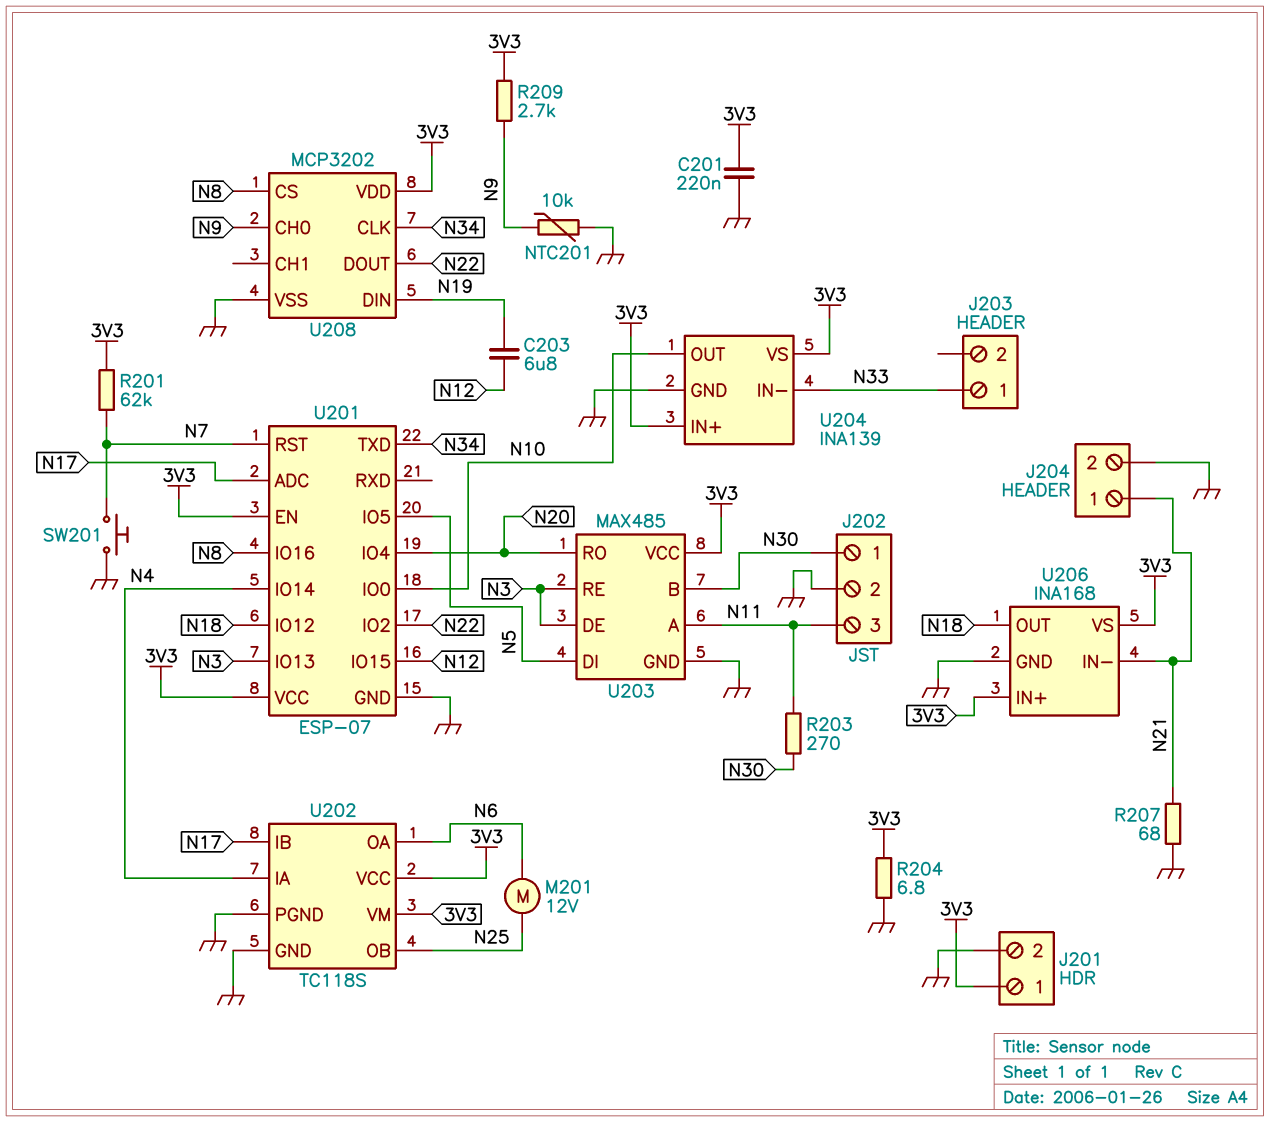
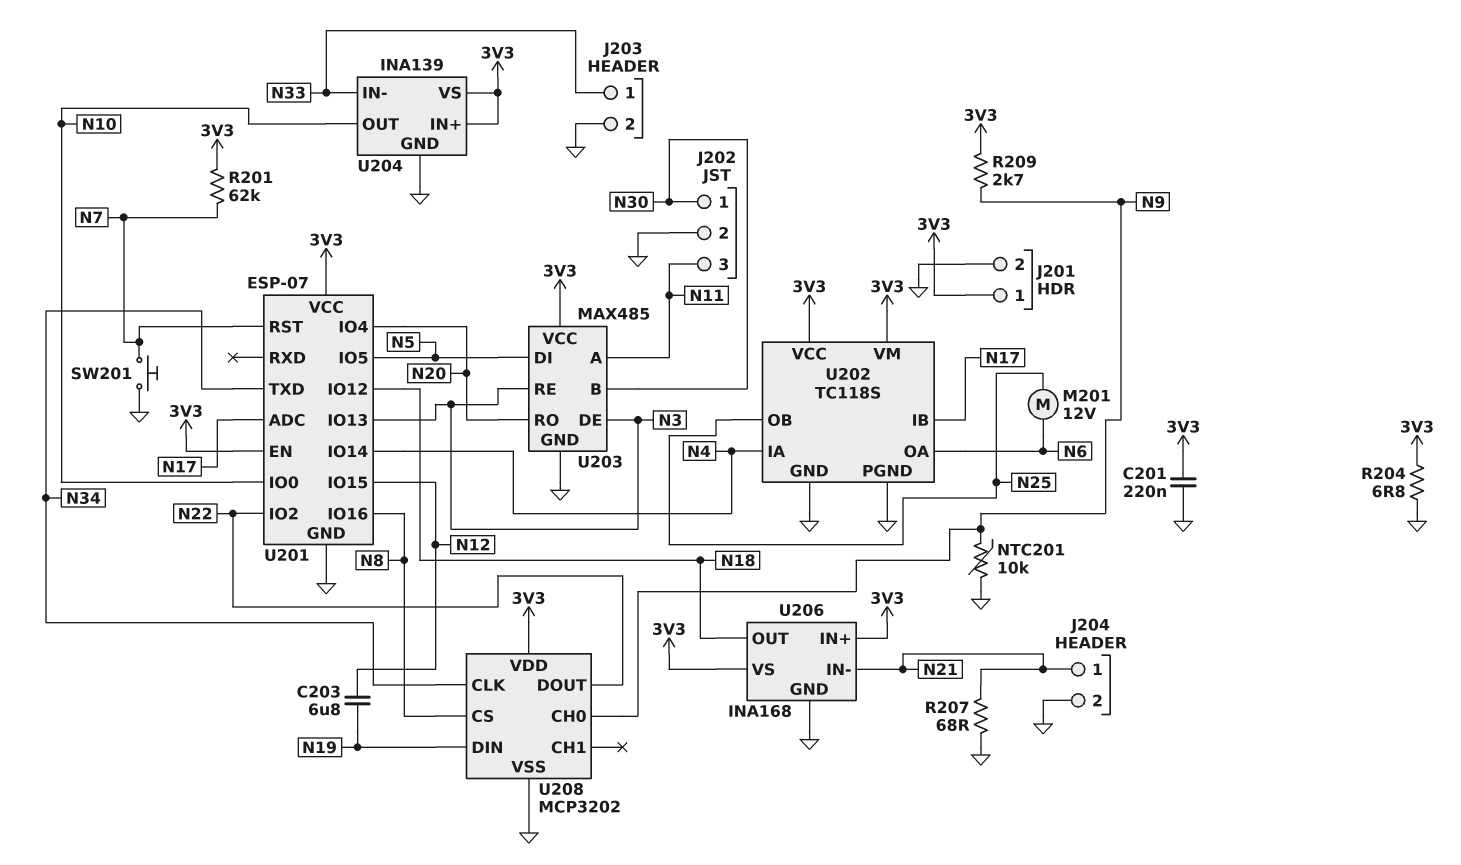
J203 pin 2: none -> GND
R203: 270 (N11, N30) -> none

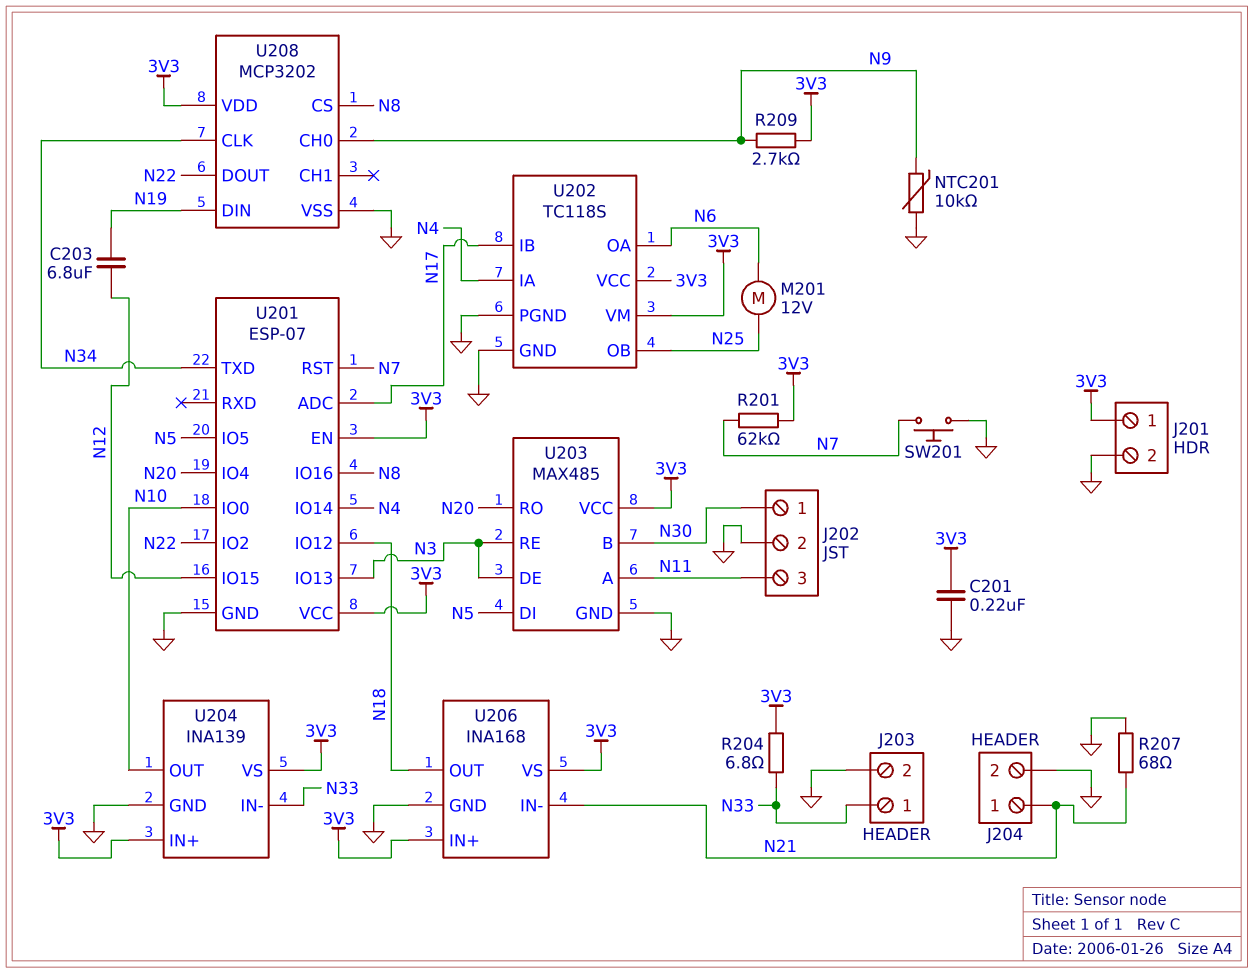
R204: 6.8 (3V3, GND) -> 6.8 (3V3, N33)

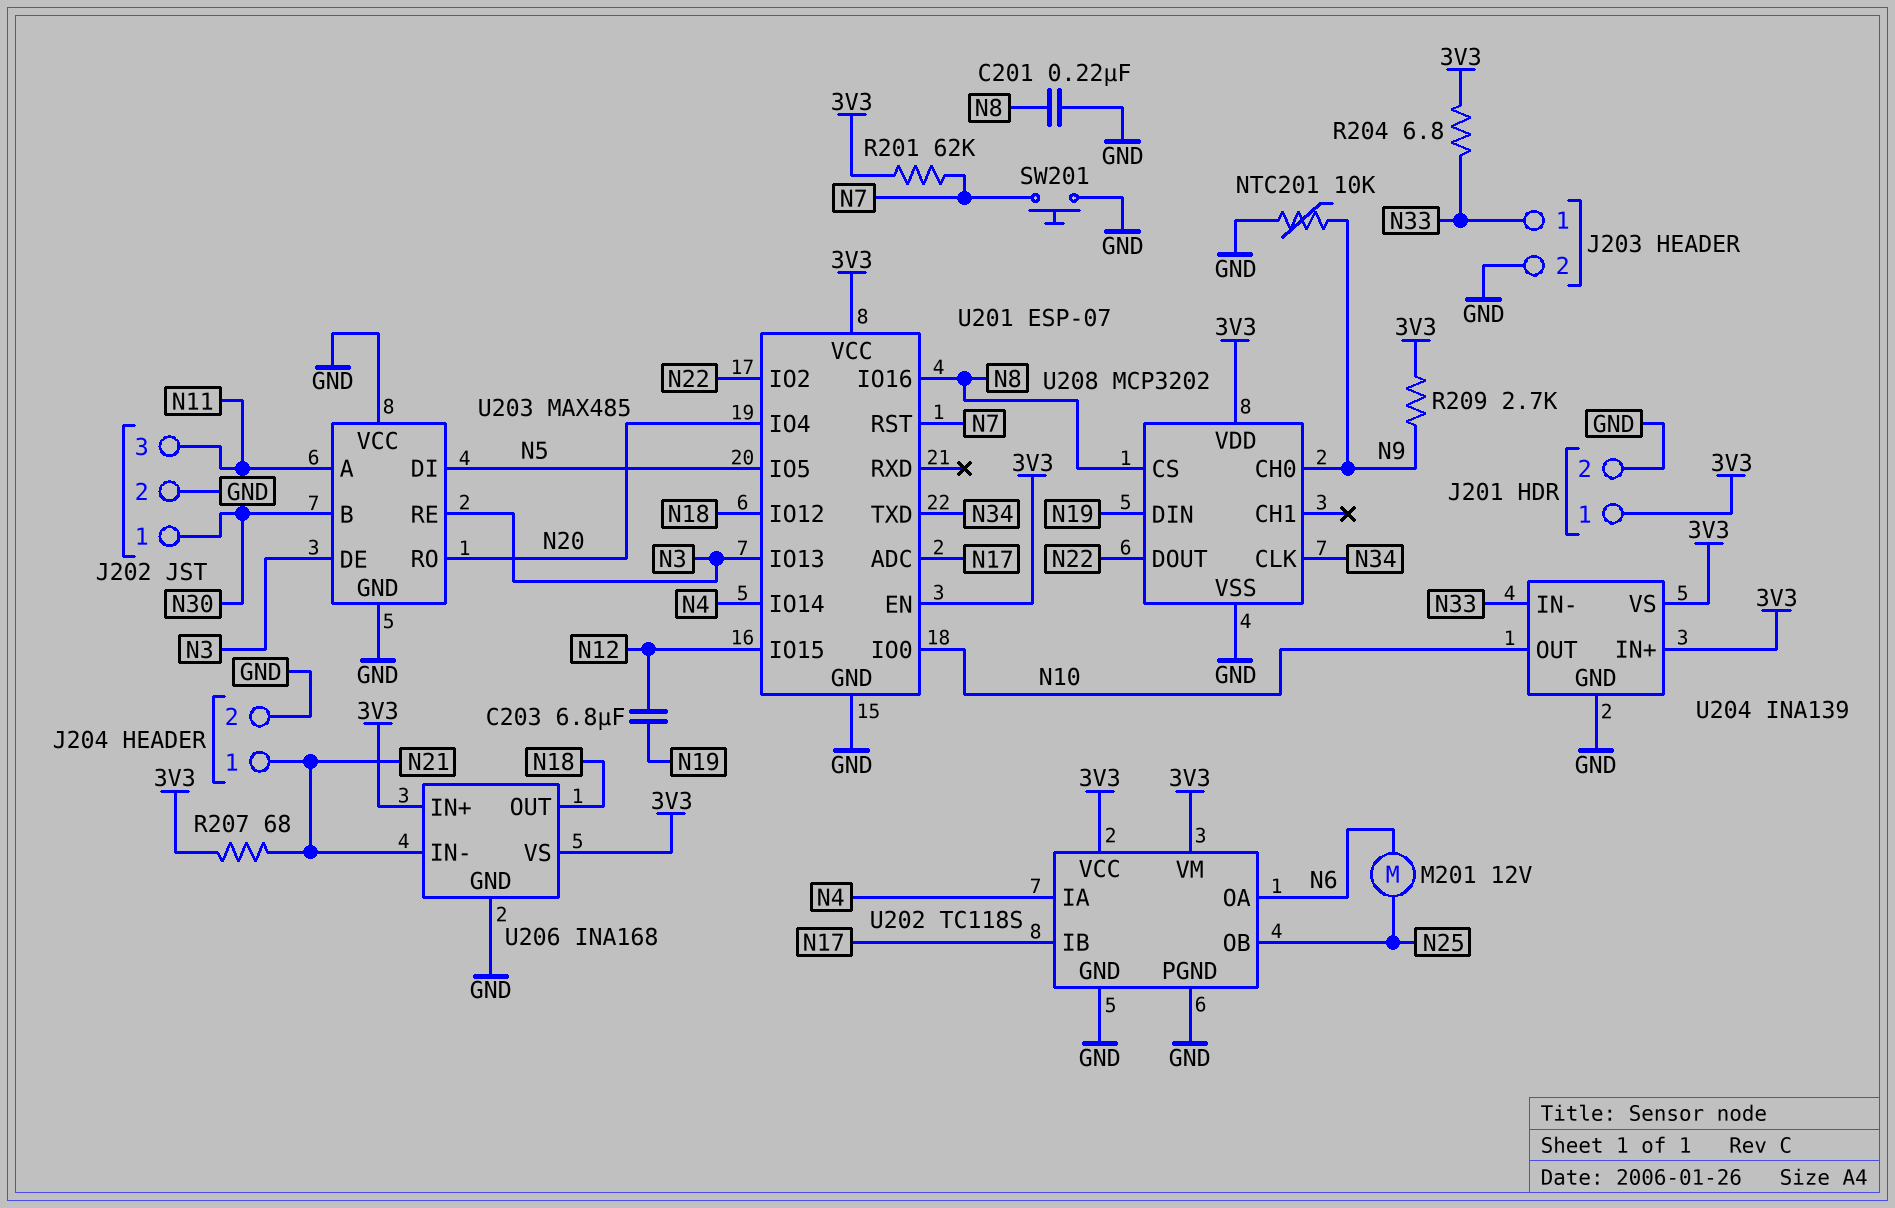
C201: 220nF (3V3, GND) -> 220nF (GND, N8)
R207: 68 (GND, N21) -> 68 (3V3, N21)
U203 pin VCC: 3V3 -> GND

